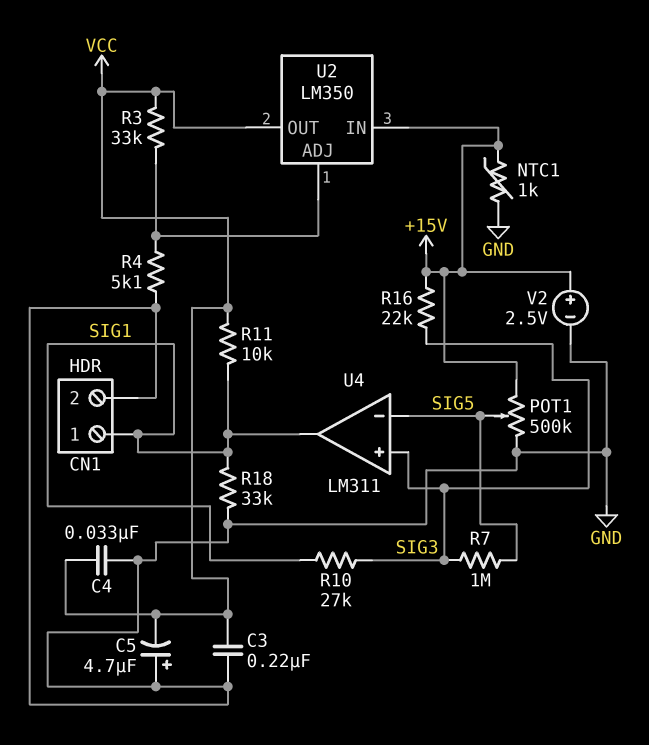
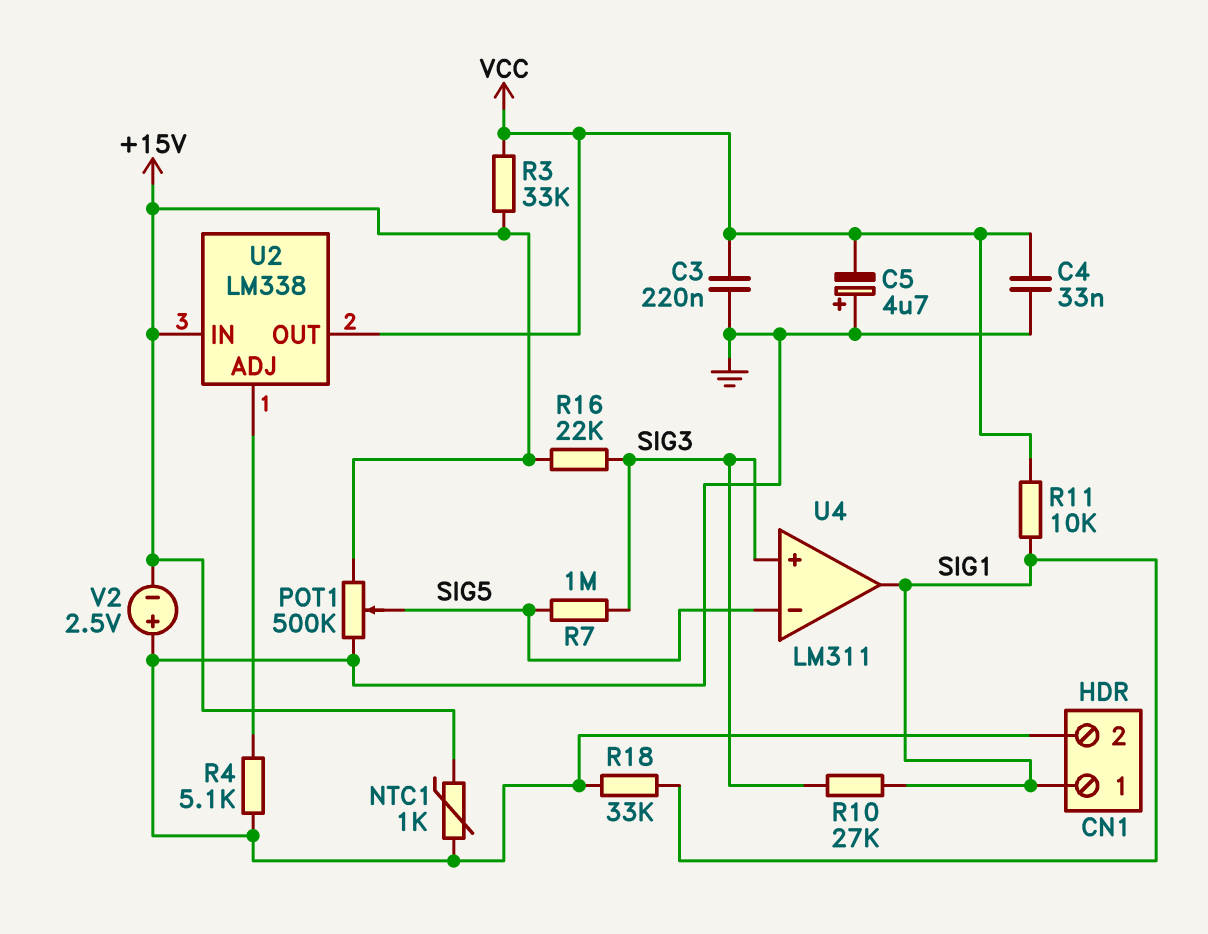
R3: 33k (U2/ADJ, VCC) -> 33k (+15V, VCC)
U2: LM350 -> LM338
V2: 2.5V (plus +15V, minus GND) -> 2.5V (plus GND, minus +15V)

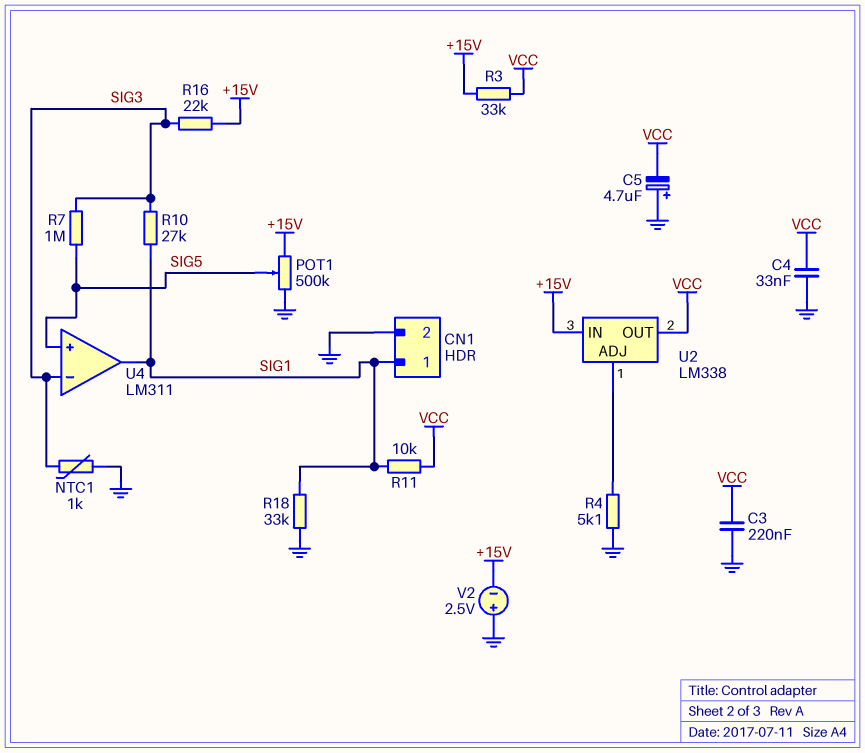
NTC1: 1k (+15V, GND) -> 1k (GND, SIG3)
U4 pin in+: SIG3 -> SIG5
U4 pin in-: SIG5 -> SIG3

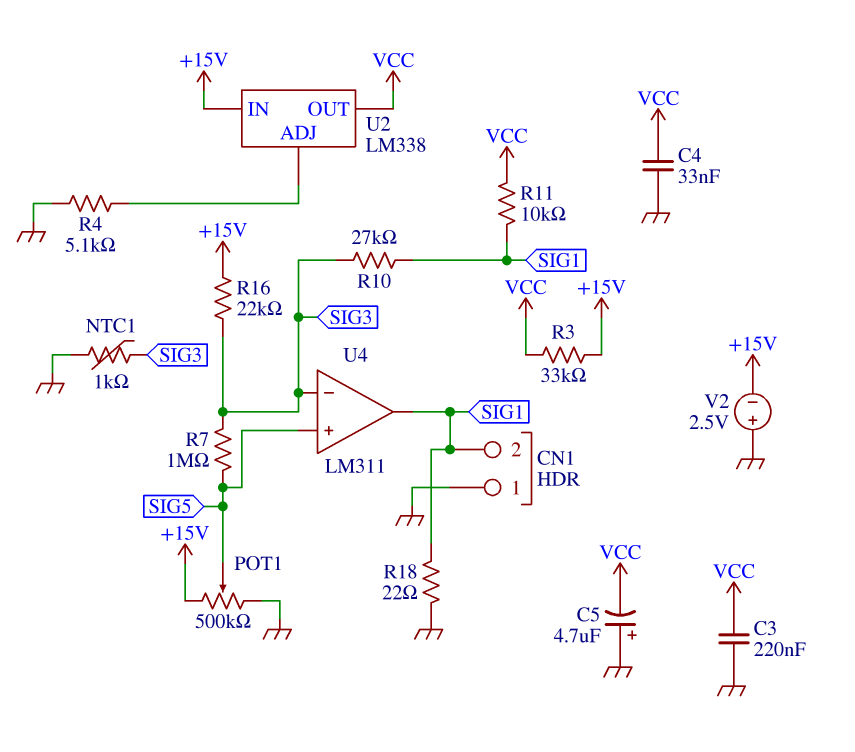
CN1 pin 1: SIG1 -> GND
CN1 pin 2: GND -> SIG1
R18: 33k (GND, SIG1) -> 22 (GND, SIG1)

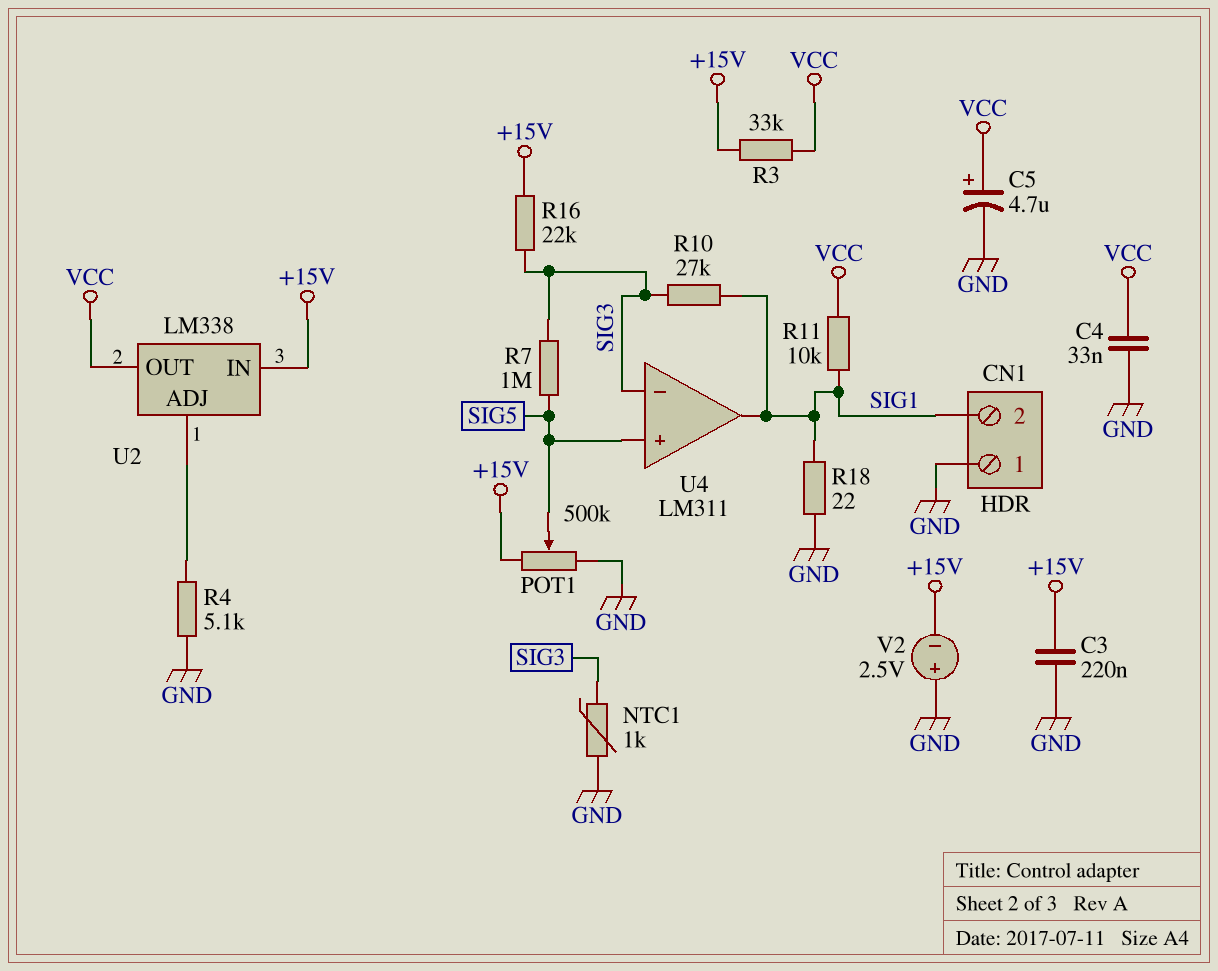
C3: 220nF (GND, VCC) -> 220nF (+15V, GND)
C5: 4.7uF (plus GND, minus VCC) -> 4.7uF (plus VCC, minus GND)

